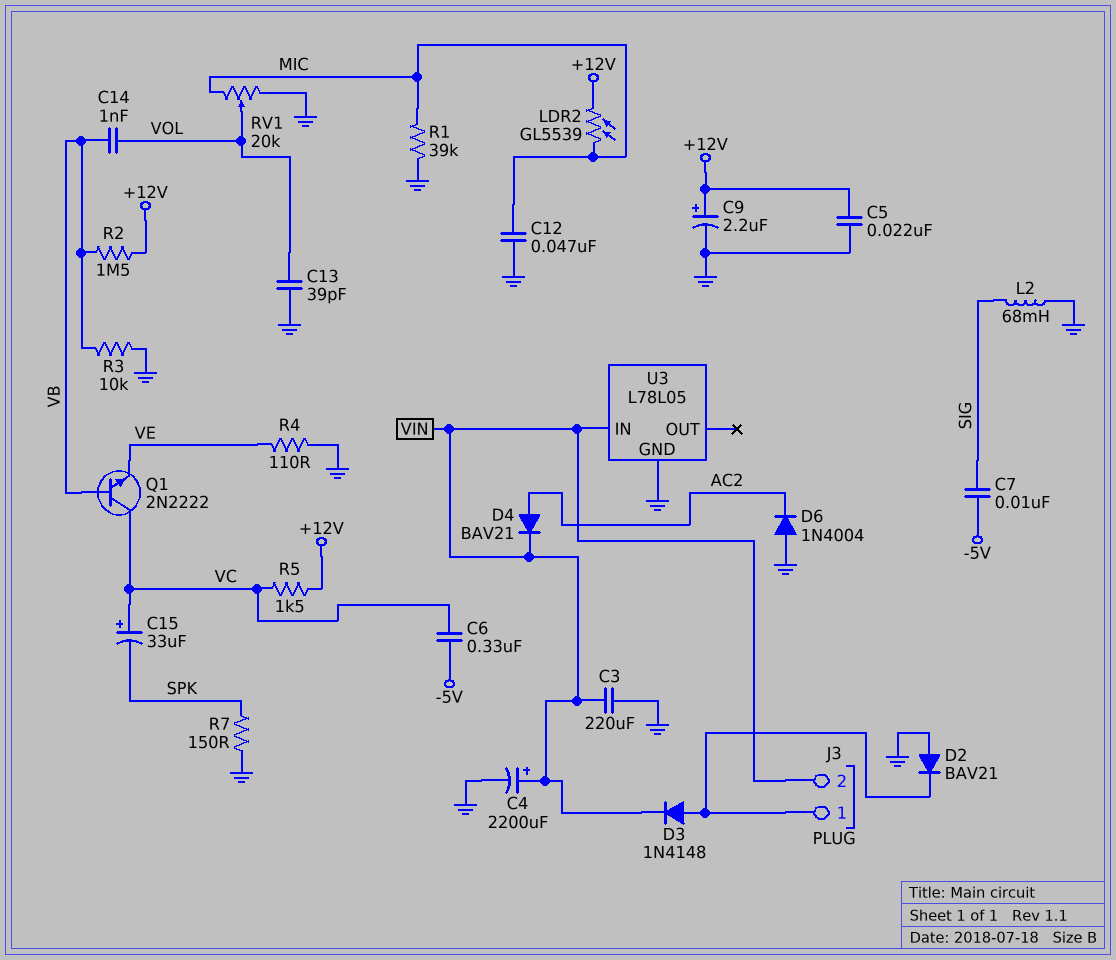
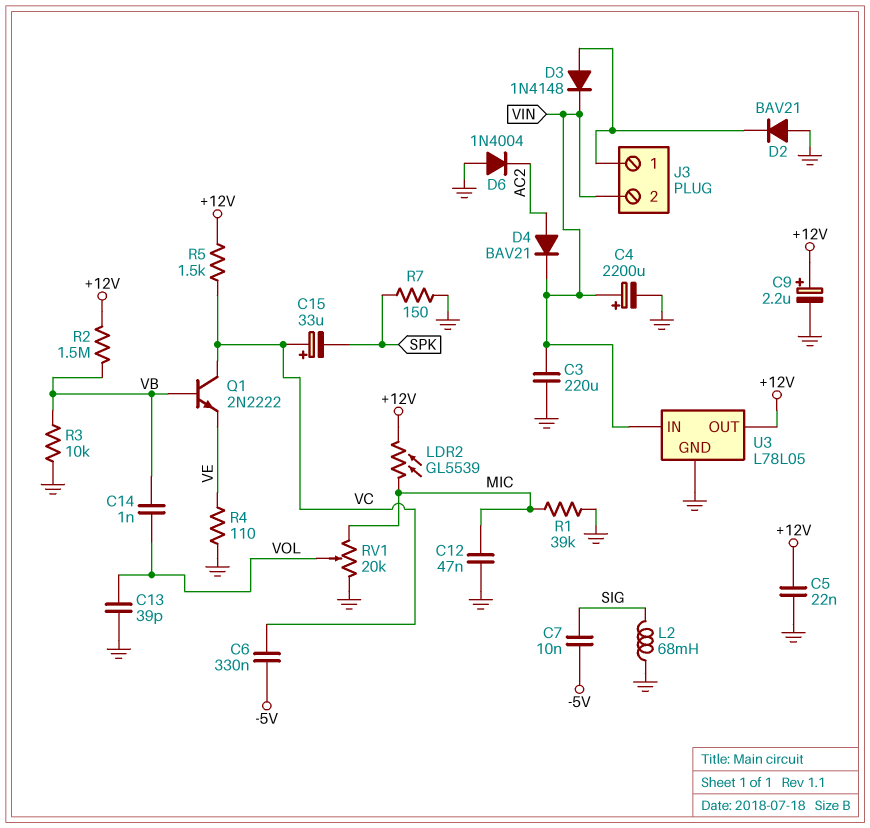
U3 pin OUT: none -> +12V

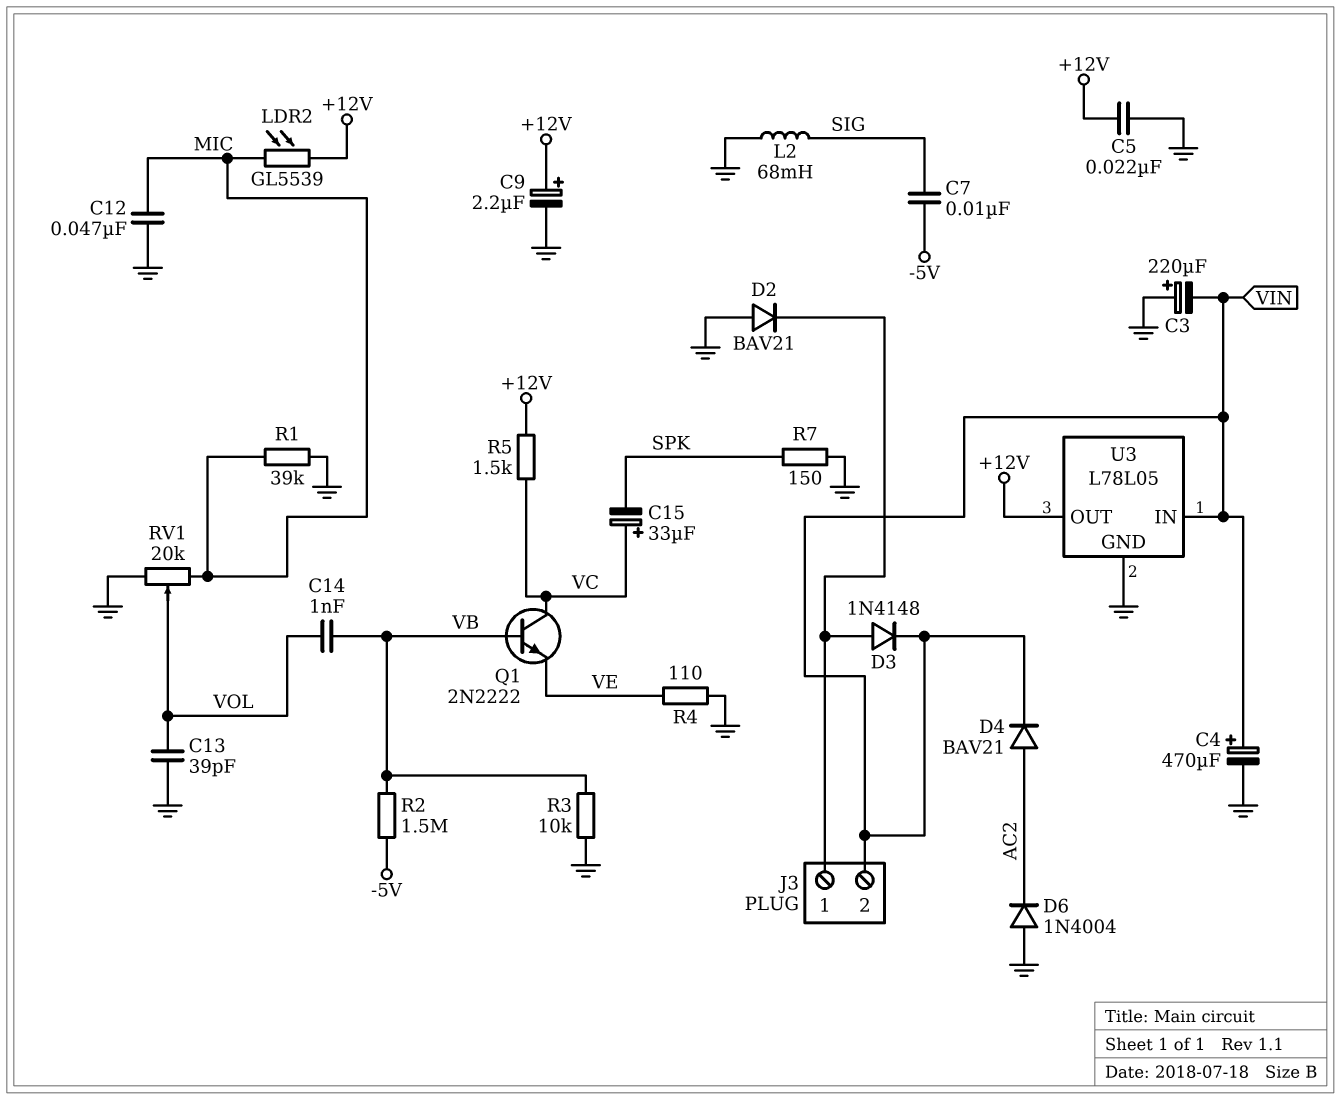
C3: 220uF (GND, VIN) -> 220uF (plus GND, minus VIN)
C4: 2200uF (plus VIN, minus GND) -> 470uF (plus VIN, minus GND)
C6: 330nF (-5V, VC) -> none
R2: 1.5M (+12V, VB) -> 1.5M (-5V, VB)

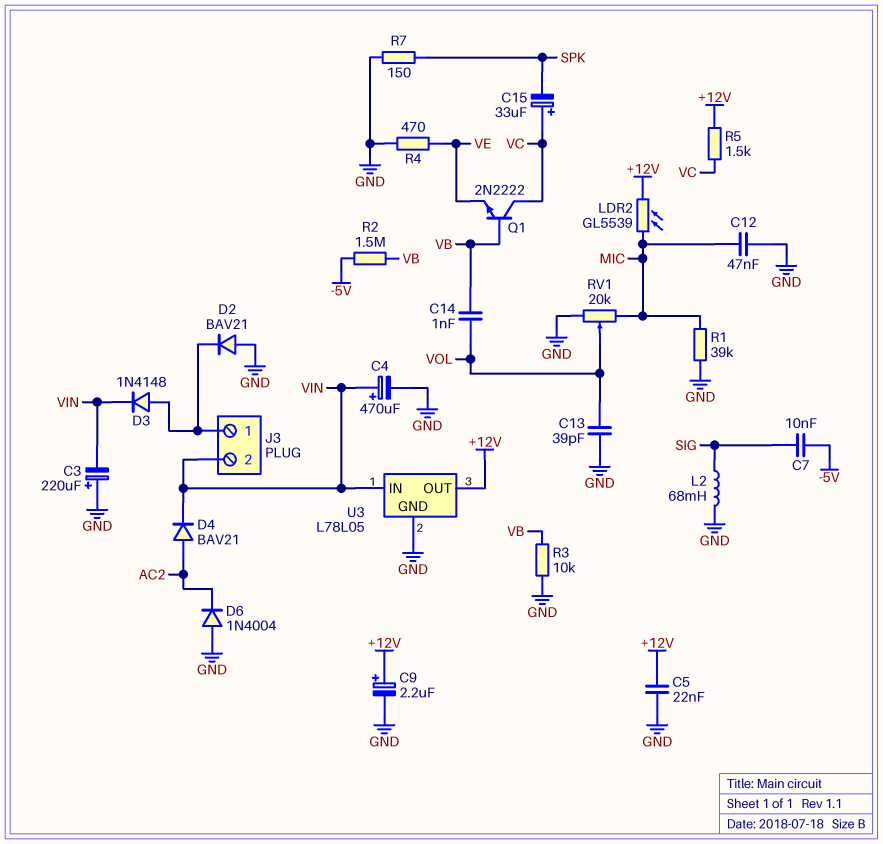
R4: 110 (GND, VE) -> 470 (GND, VE)

